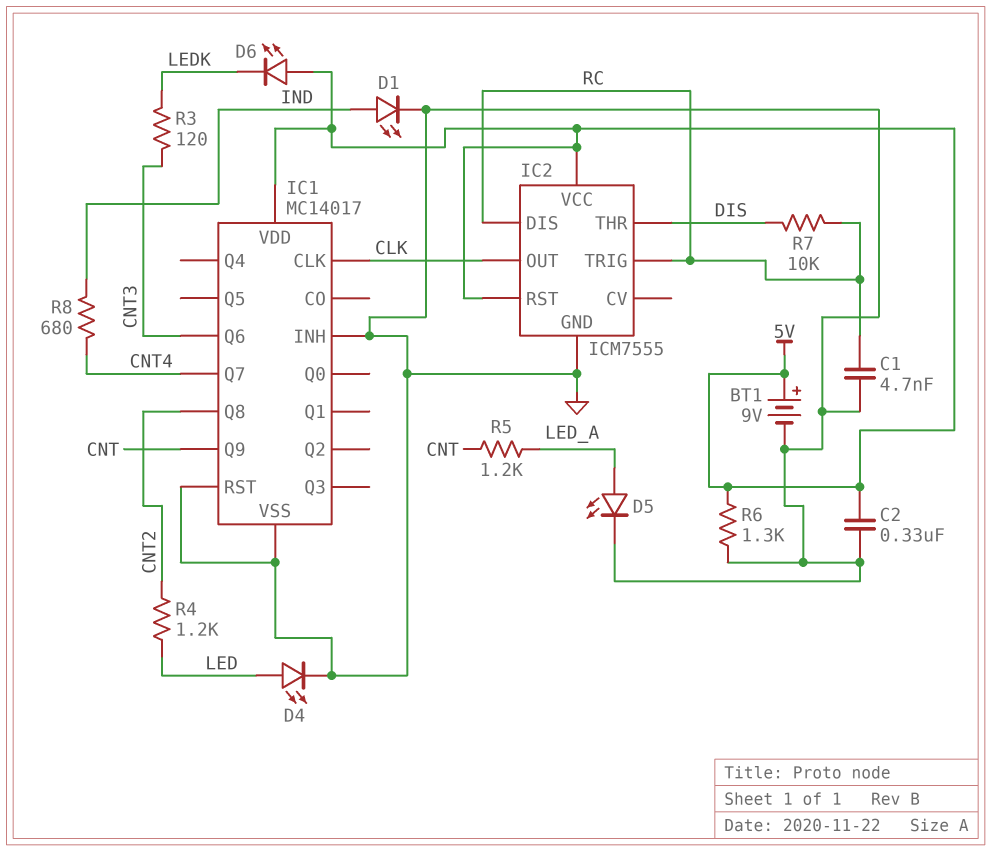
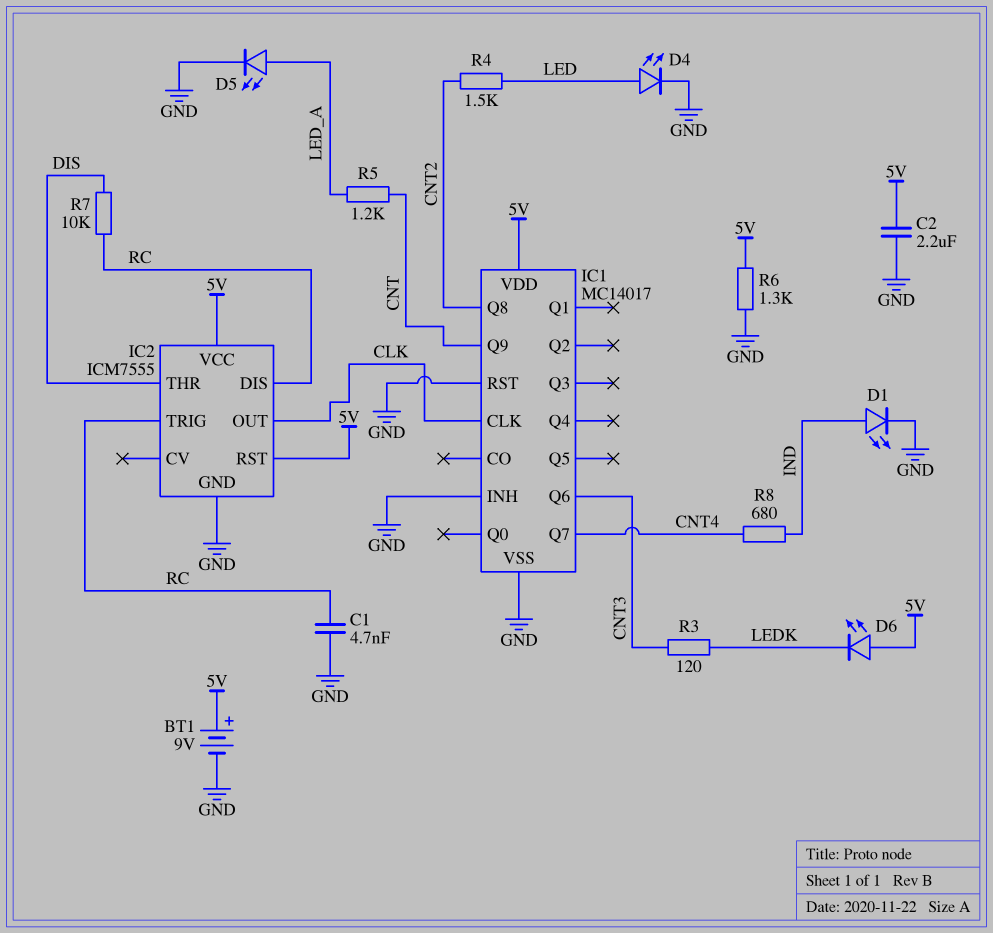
C2: 330nF (5V, GND) -> 2.2uF (5V, GND)
R4: 1.2k (CNT2, LED) -> 1.5k (CNT2, LED)

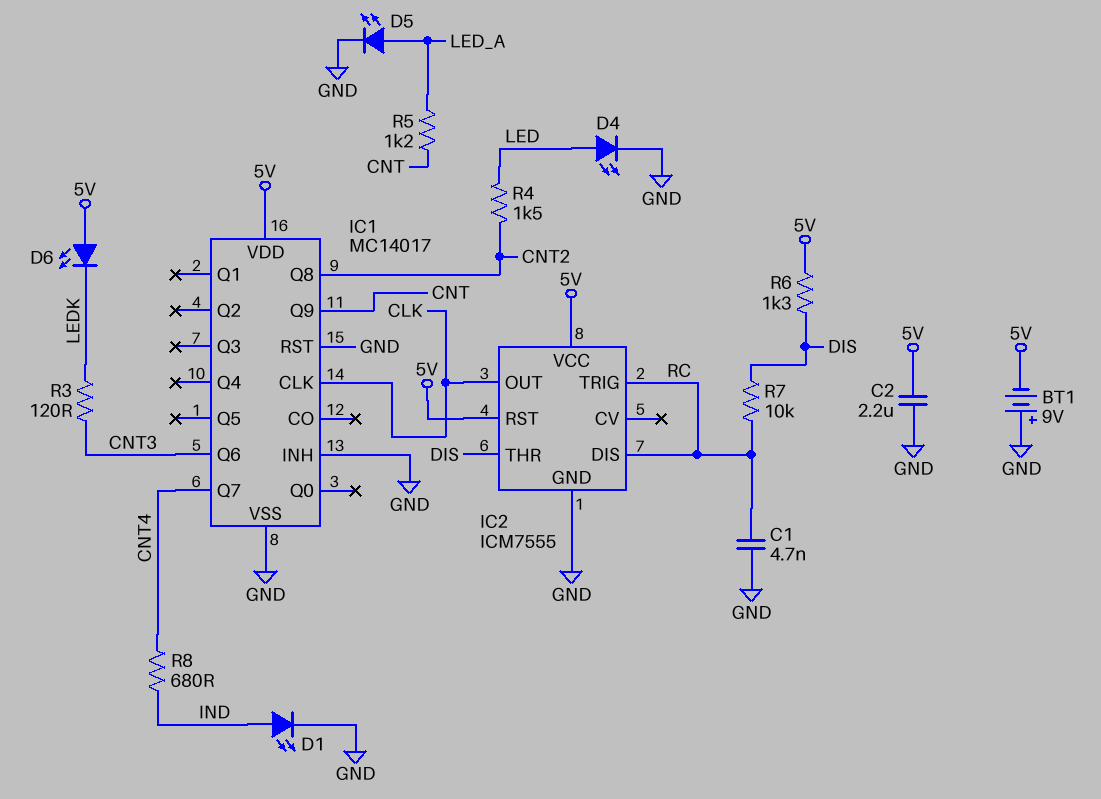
BT1: 9V (plus 5V, minus GND) -> 9V (plus GND, minus 5V)
R6: 1.3k (5V, GND) -> 1.3k (5V, DIS)

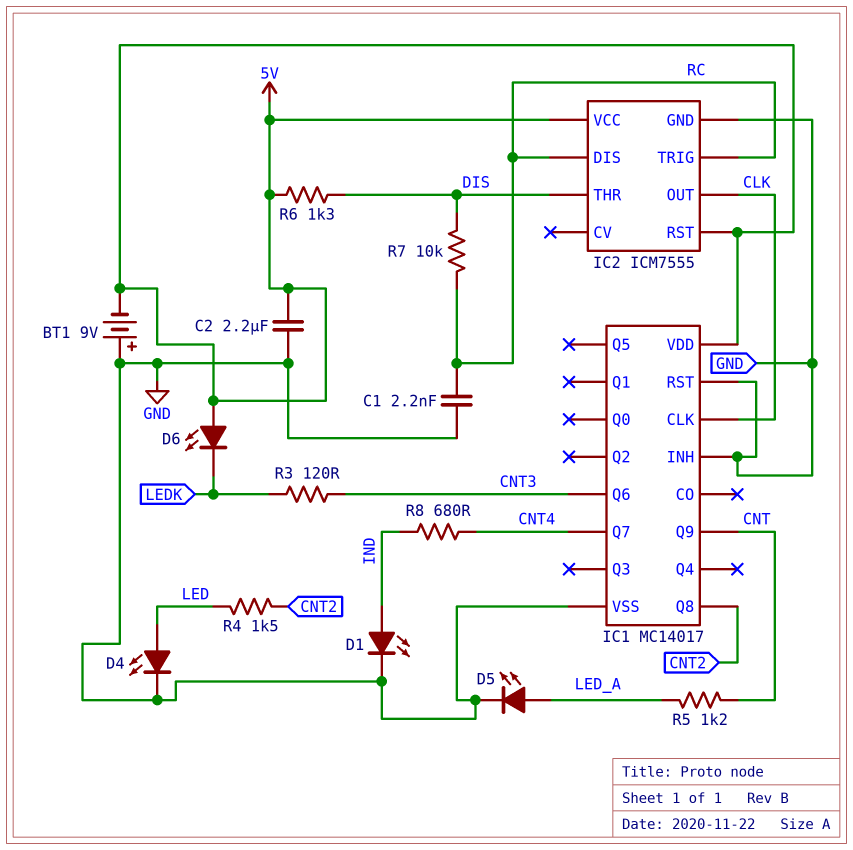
C1: 4.7nF (GND, RC) -> 2.2nF (GND, RC)

